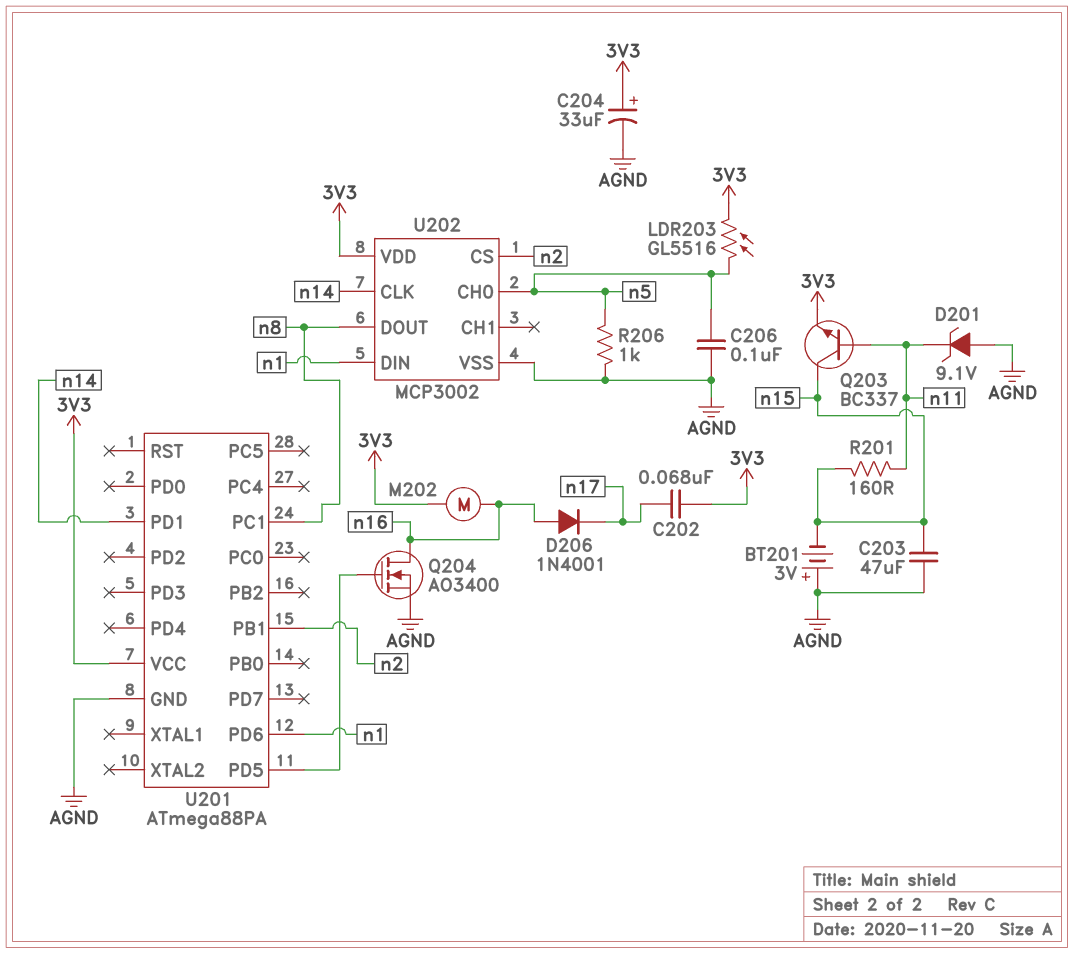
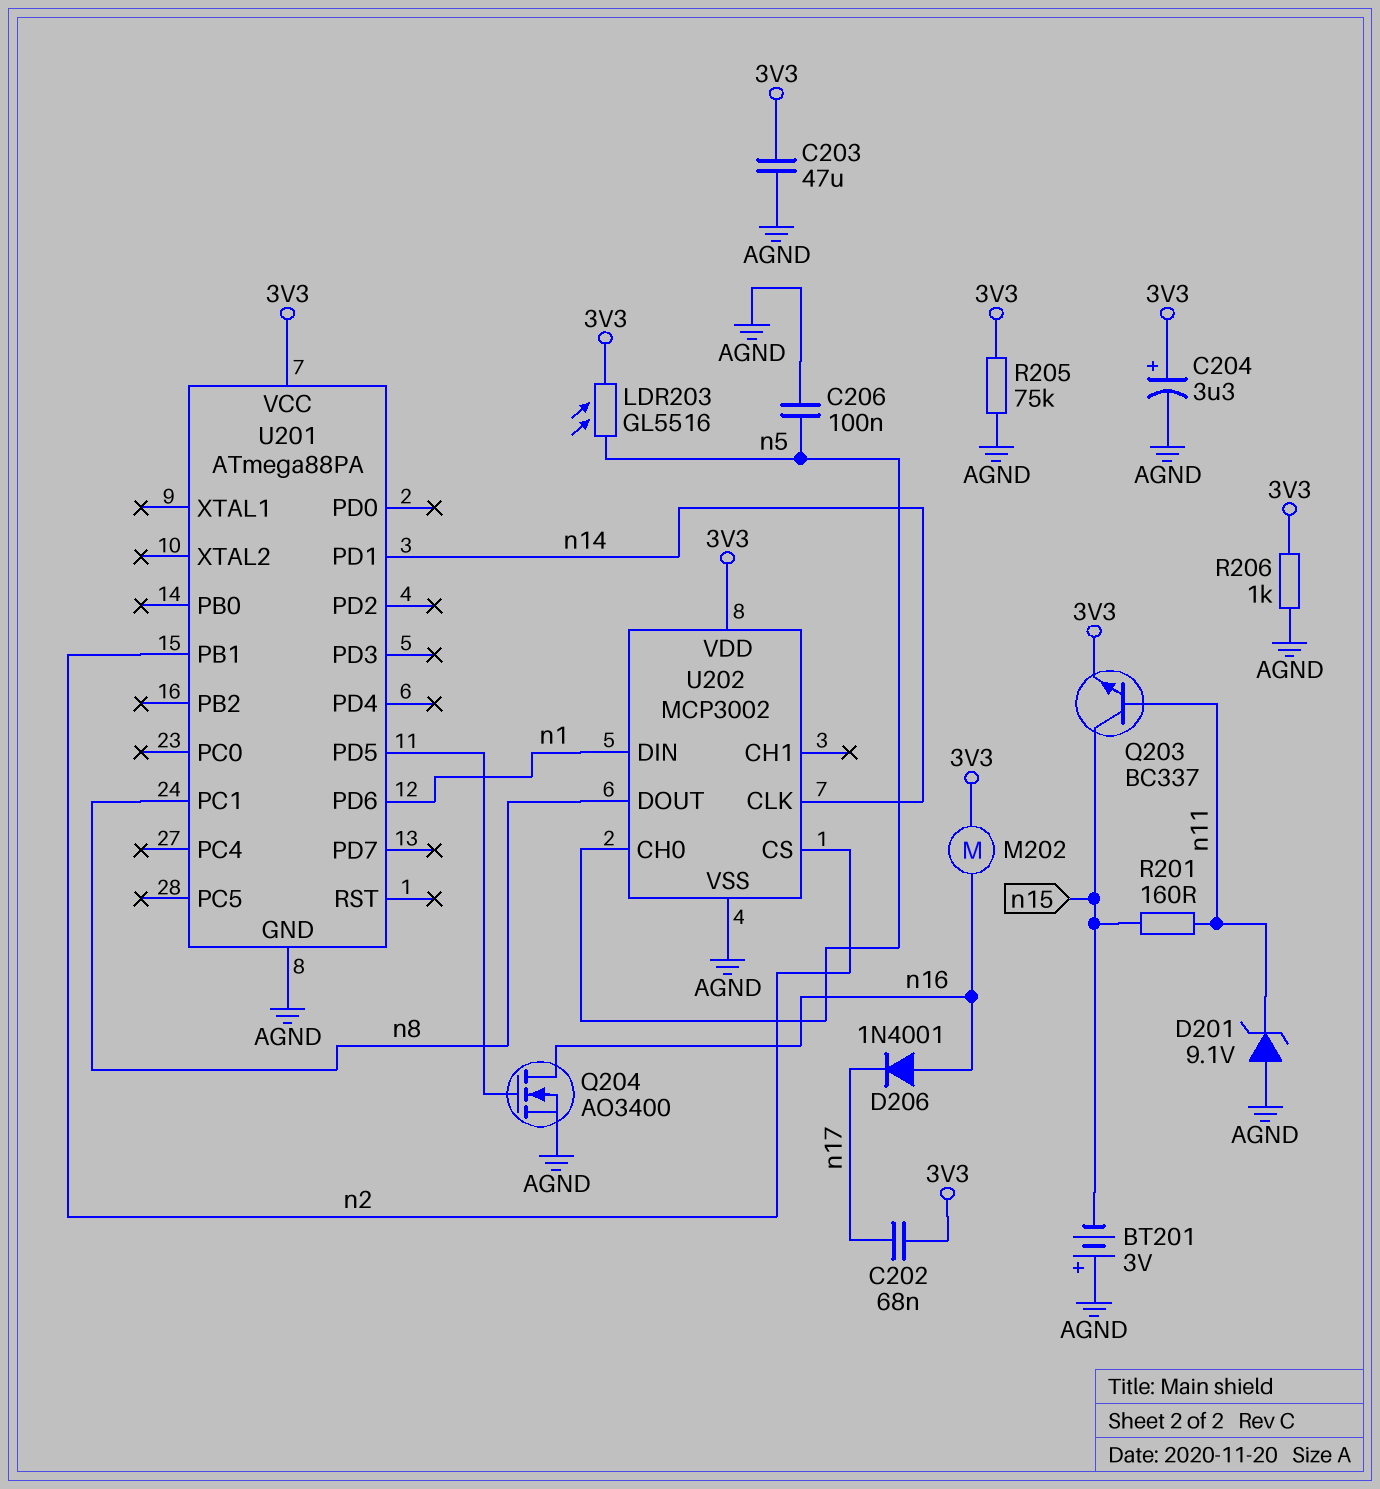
C203: 47uF (AGND, n15) -> 47uF (3V3, AGND)
C204: 33uF (plus 3V3, minus AGND) -> 3.3uF (plus 3V3, minus AGND)
R205: none -> 75k (3V3, AGND)
R206: 1k (AGND, n5) -> 1k (3V3, AGND)

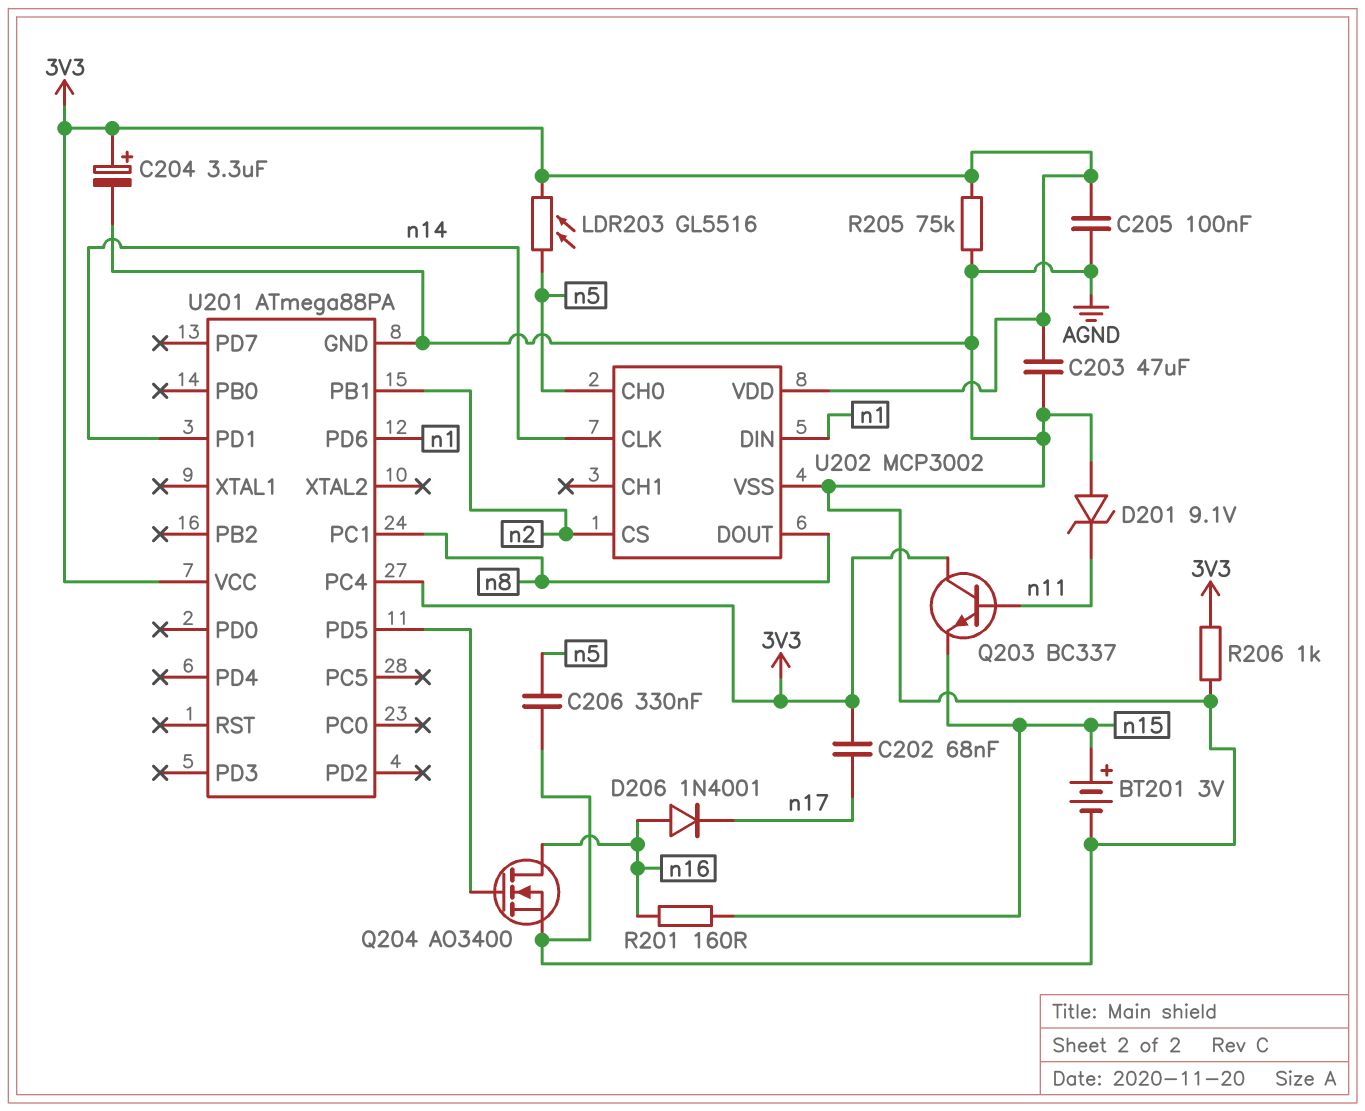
BT201: 3V (plus AGND, minus n15) -> 3V (plus n15, minus AGND)
C205: none -> 100nF (3V3, AGND)
C206: 100nF (AGND, n5) -> 330nF (AGND, n5)
M202: motor (3V3, n16) -> none
Q203: NPN BC337 (B n11, C n15, E 3V3) -> NPN BC337 (B n11, C 3V3, E n15)
R201: 160 (n11, n15) -> 160 (n15, n16)
U201 pin PC4: none -> 3V3

